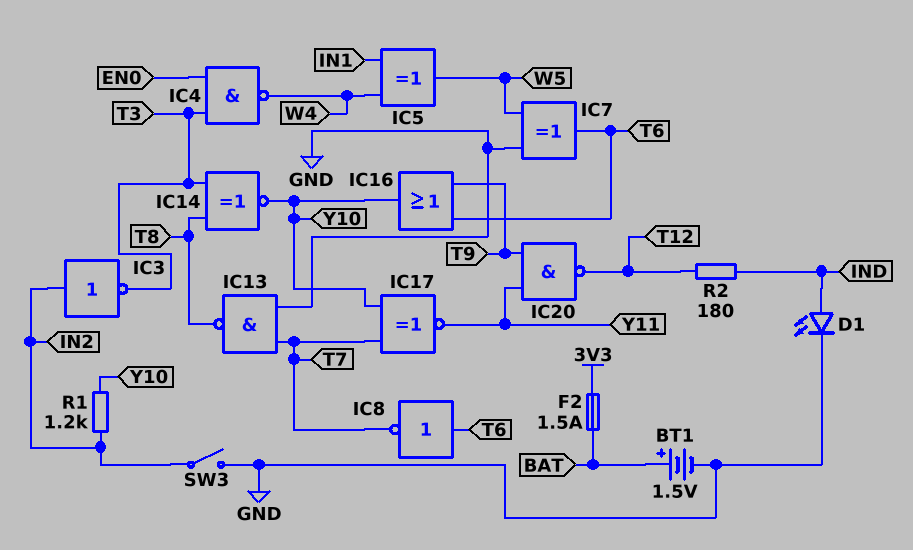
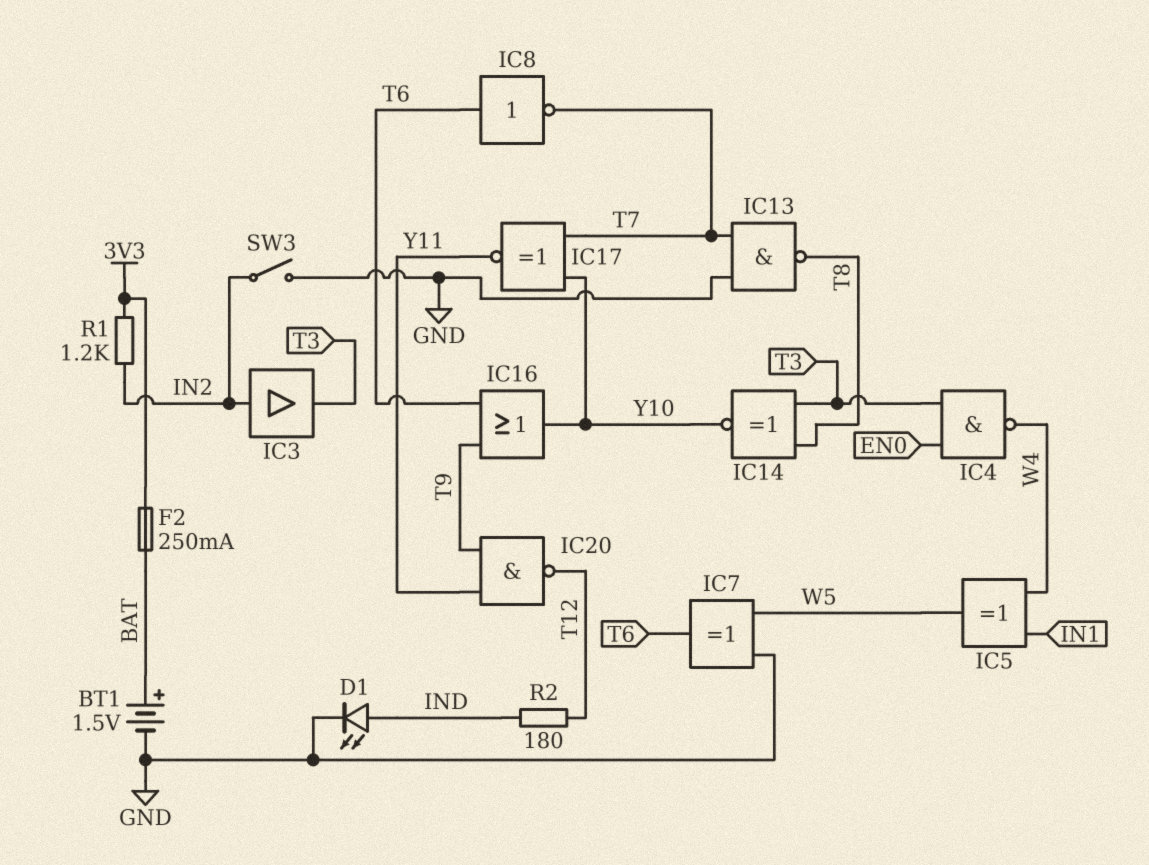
F2: 1.5A (3V3, BAT) -> 250mA (3V3, BAT)
IC3: NOT (in IN2, out T3) -> buffer (in IN2, out T3)
R1: 1.2k (IN2, Y10) -> 1.2k (3V3, IN2)

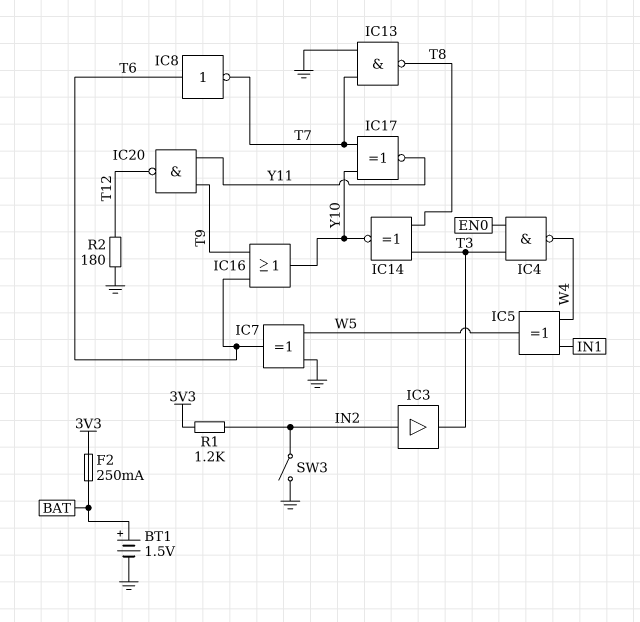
D1: LED (A IND, K GND) -> none
R2: 180 (IND, T12) -> 180 (GND, T12)

